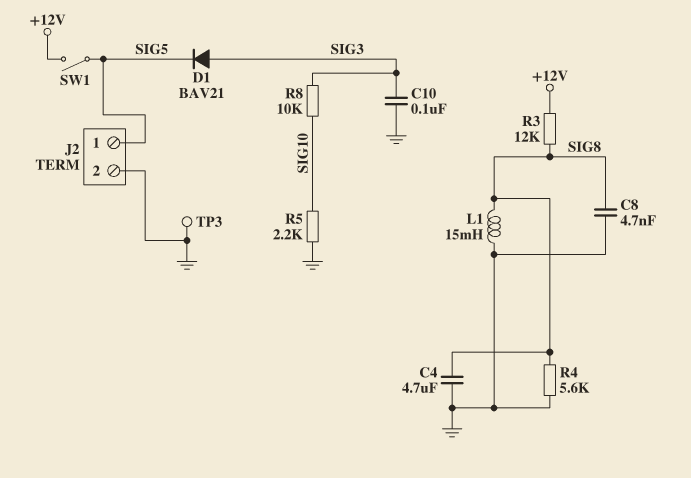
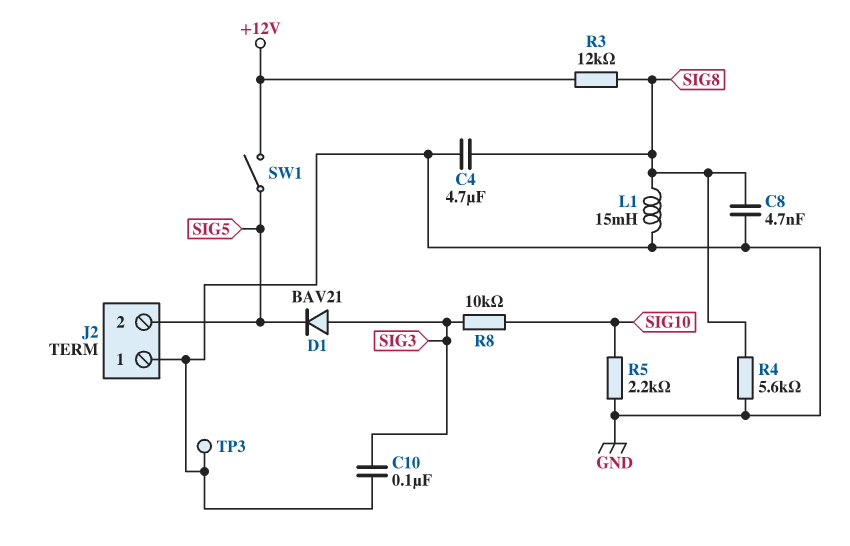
J2 pin 1: SIG5 -> GND
J2 pin 2: GND -> SIG5

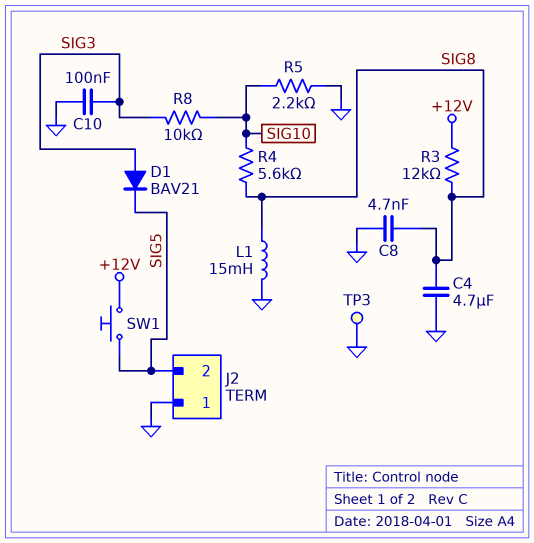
R4: 5.6k (GND, SIG8) -> 5.6k (SIG8, SIG10)
SW1: switch (+12V, SIG5) -> button (+12V, SIG5)

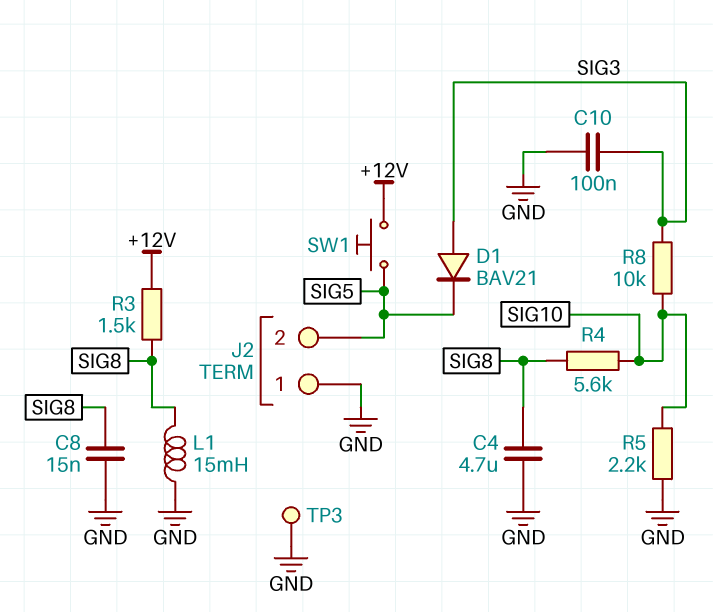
C8: 4.7nF (GND, SIG8) -> 15nF (GND, SIG8)
R3: 12k (+12V, SIG8) -> 1.5k (+12V, SIG8)

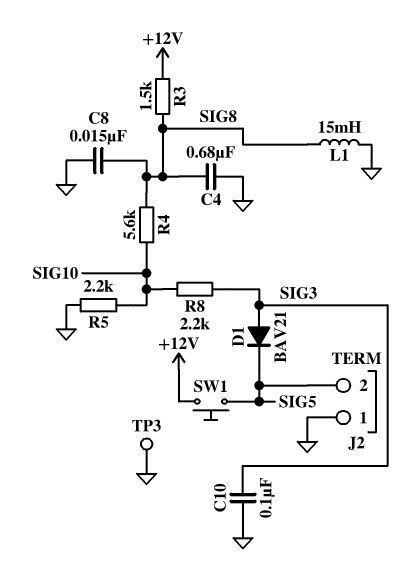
C4: 4.7uF (GND, SIG8) -> 680nF (GND, SIG8)
R8: 10k (SIG3, SIG10) -> 2.2k (SIG3, SIG10)

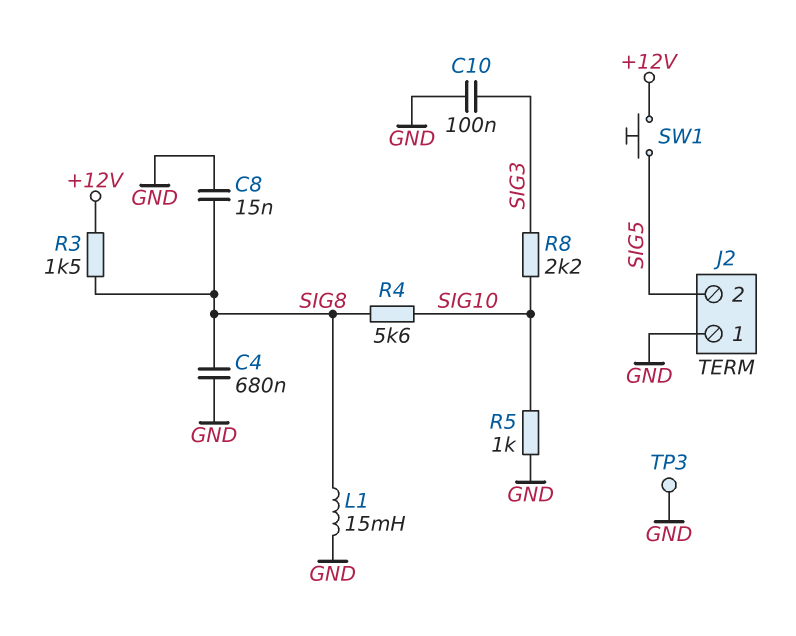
D1: diode BAV21 (A SIG3, K SIG5) -> none
R5: 2.2k (GND, SIG10) -> 1k (GND, SIG10)

